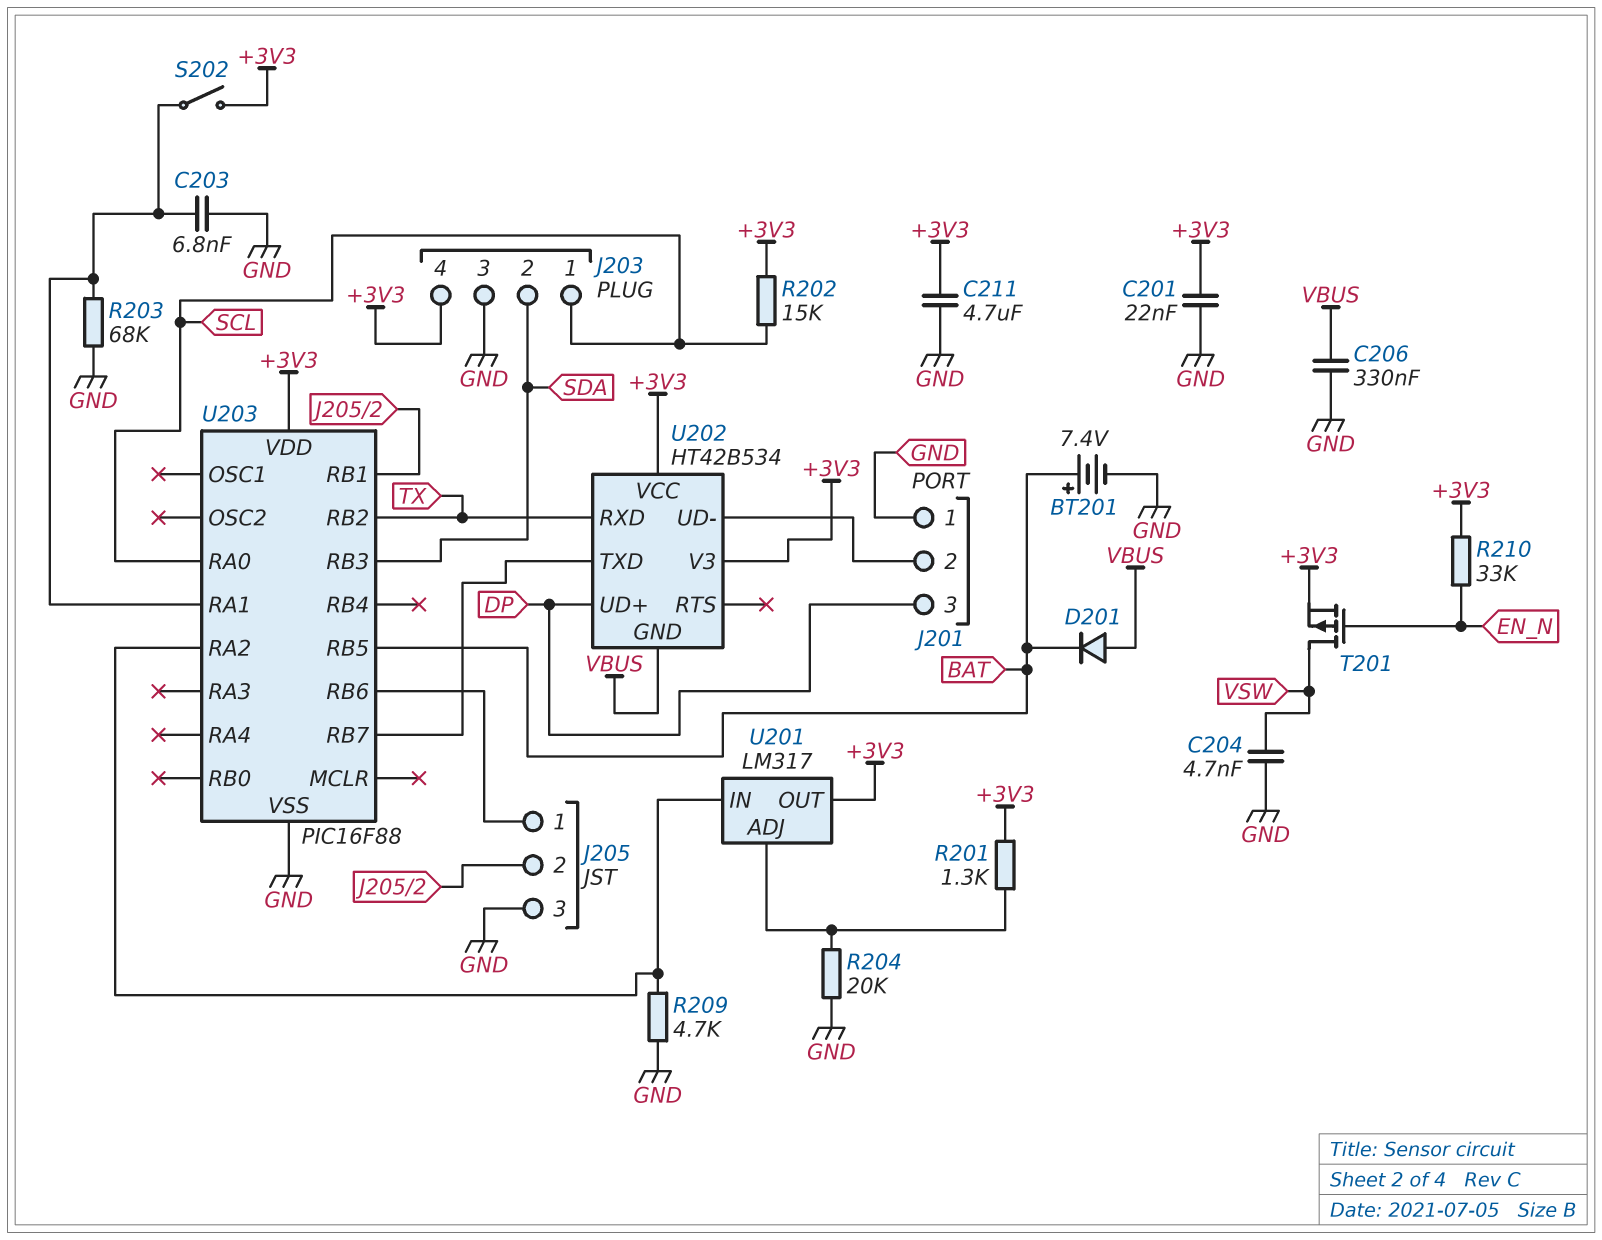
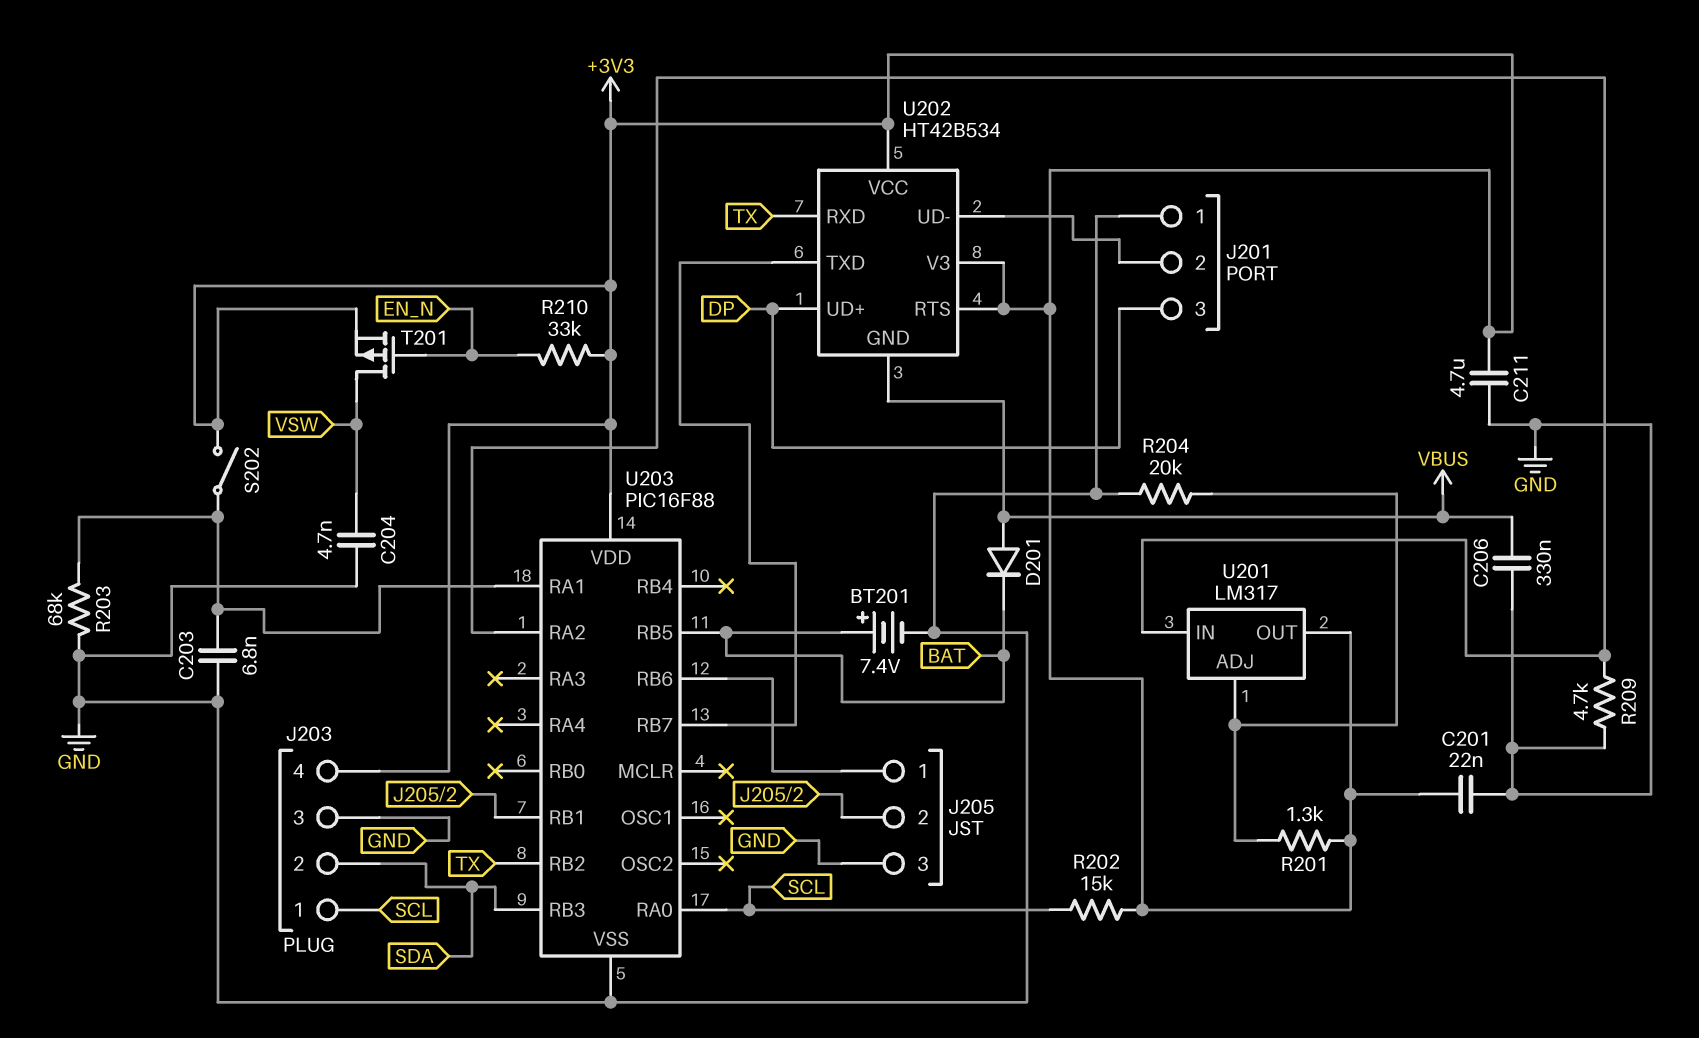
U202 pin RTS: none -> +3V3

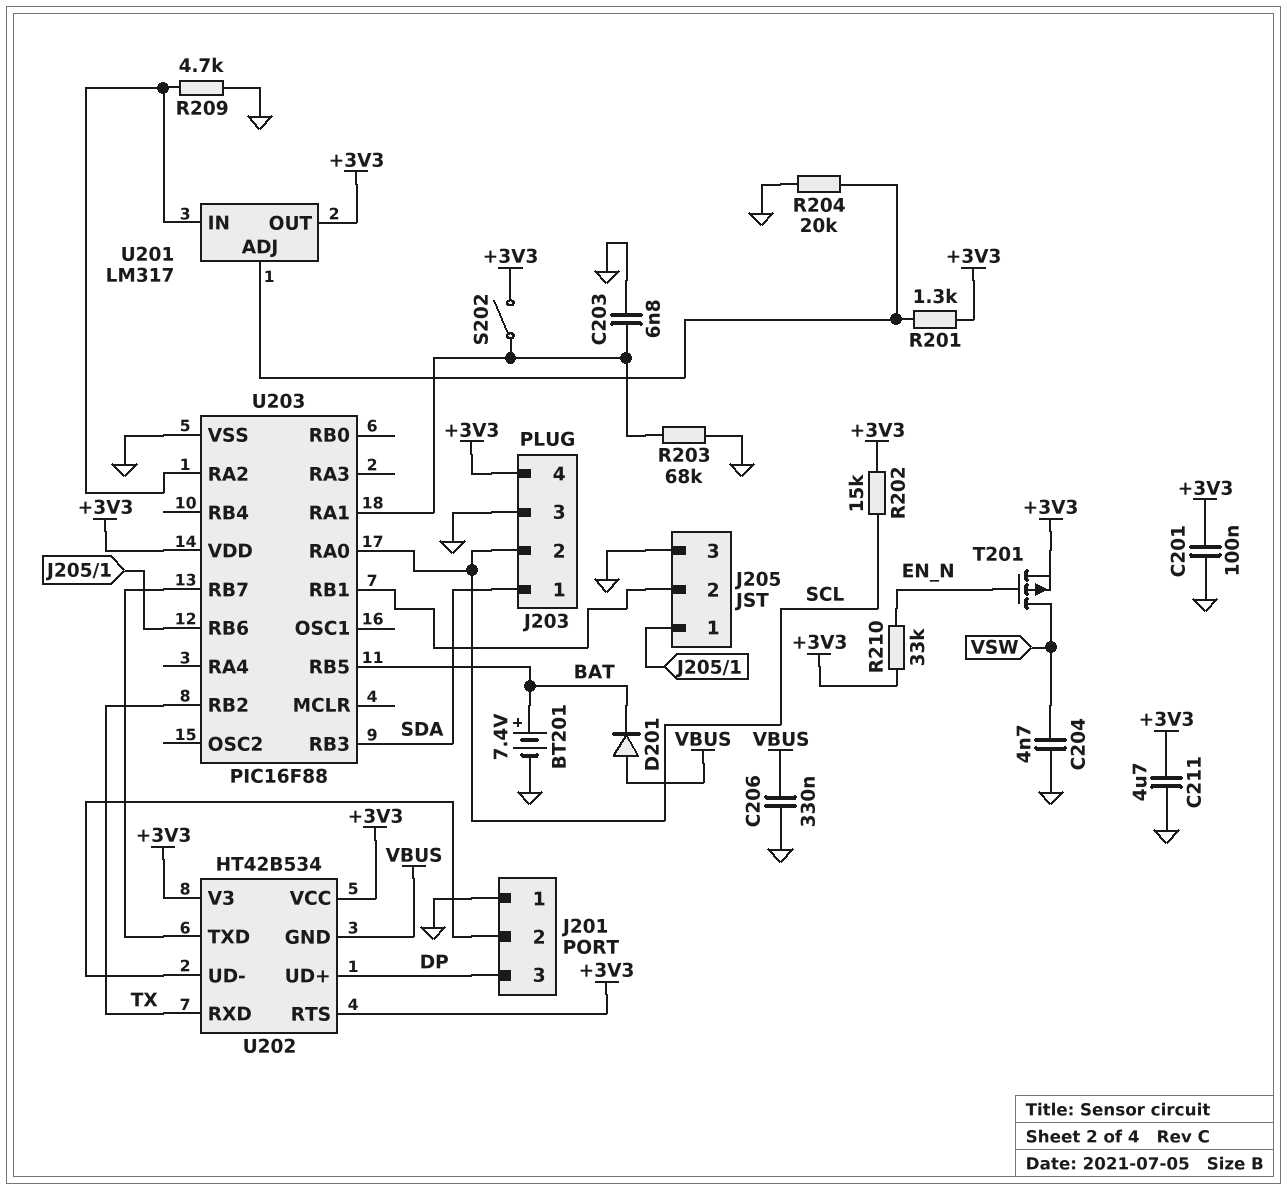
C201: 22nF (+3V3, GND) -> 100nF (+3V3, GND)
J203 pin 1: SCL -> SDA
J203 pin 2: SDA -> SCL

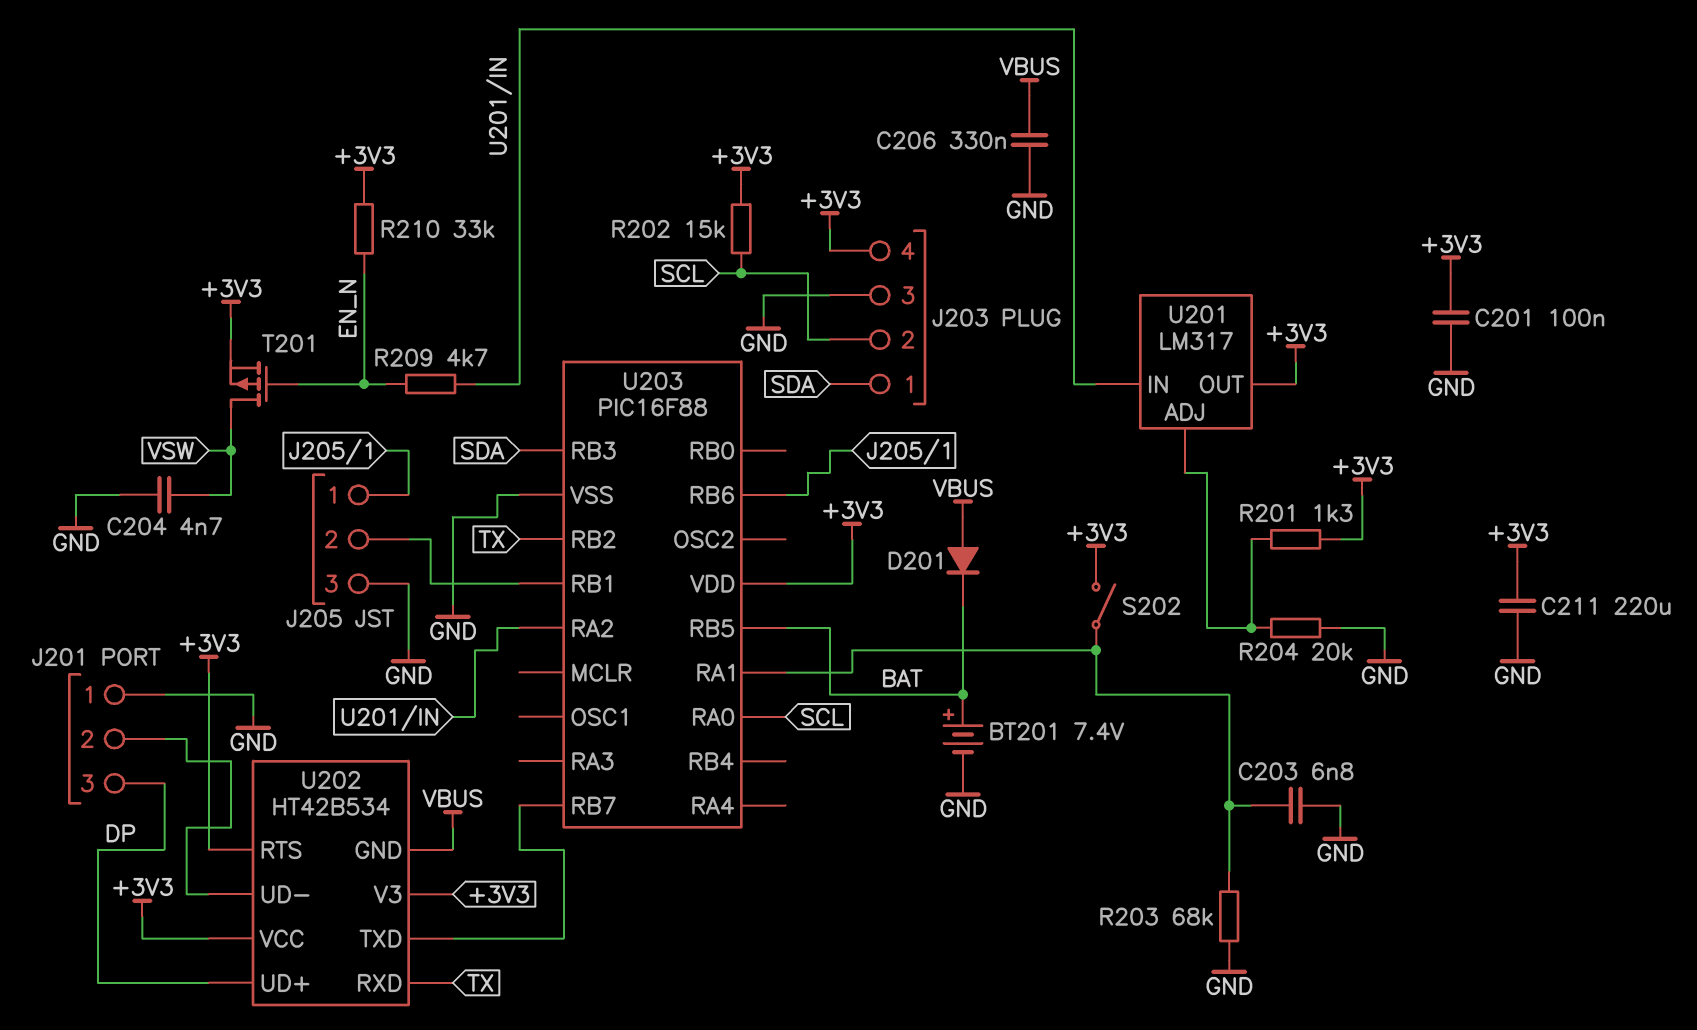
C211: 4.7uF (+3V3, GND) -> 220uF (+3V3, GND)
R209: 4.7k (GND, U201/IN) -> 4.7k (EN_N, U201/IN)

